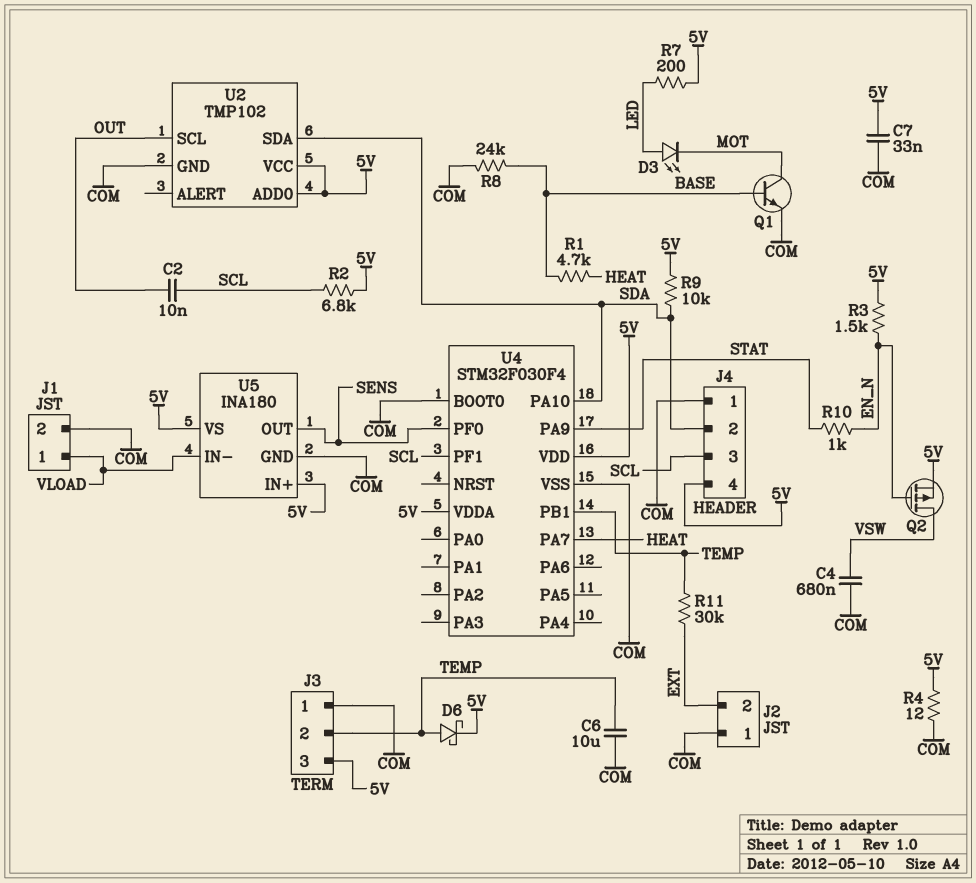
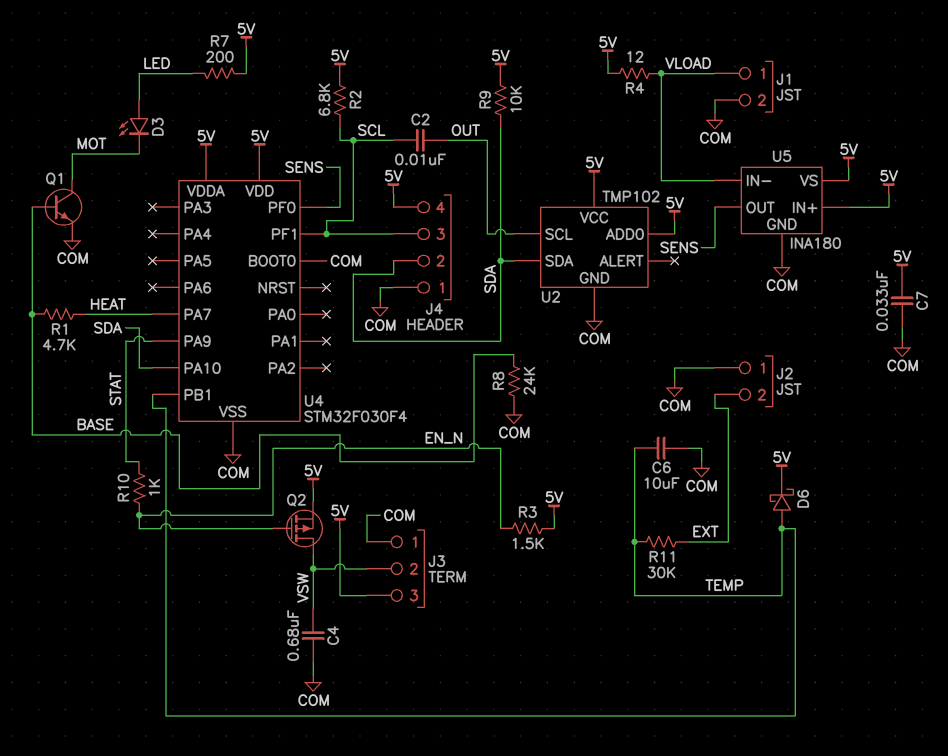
J3 pin 2: TEMP -> VSW
R4: 12 (5V, COM) -> 12 (5V, VLOAD)

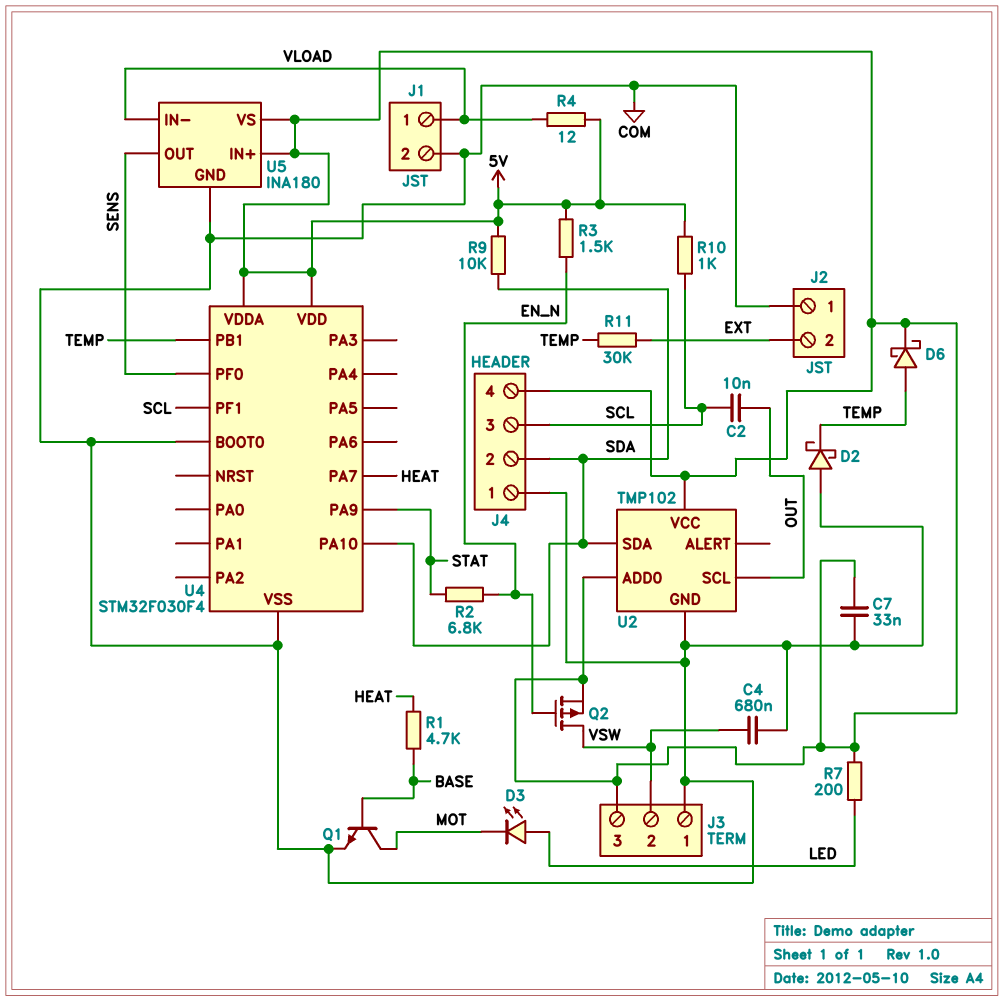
C6: 10uF (COM, TEMP) -> none
D2: none -> schottky (A COM, K TEMP)
R2: 6.8k (5V, SCL) -> 6.8k (EN_N, STAT)
R8: 24k (BASE, COM) -> none
R10: 1k (EN_N, STAT) -> 1k (5V, SCL)

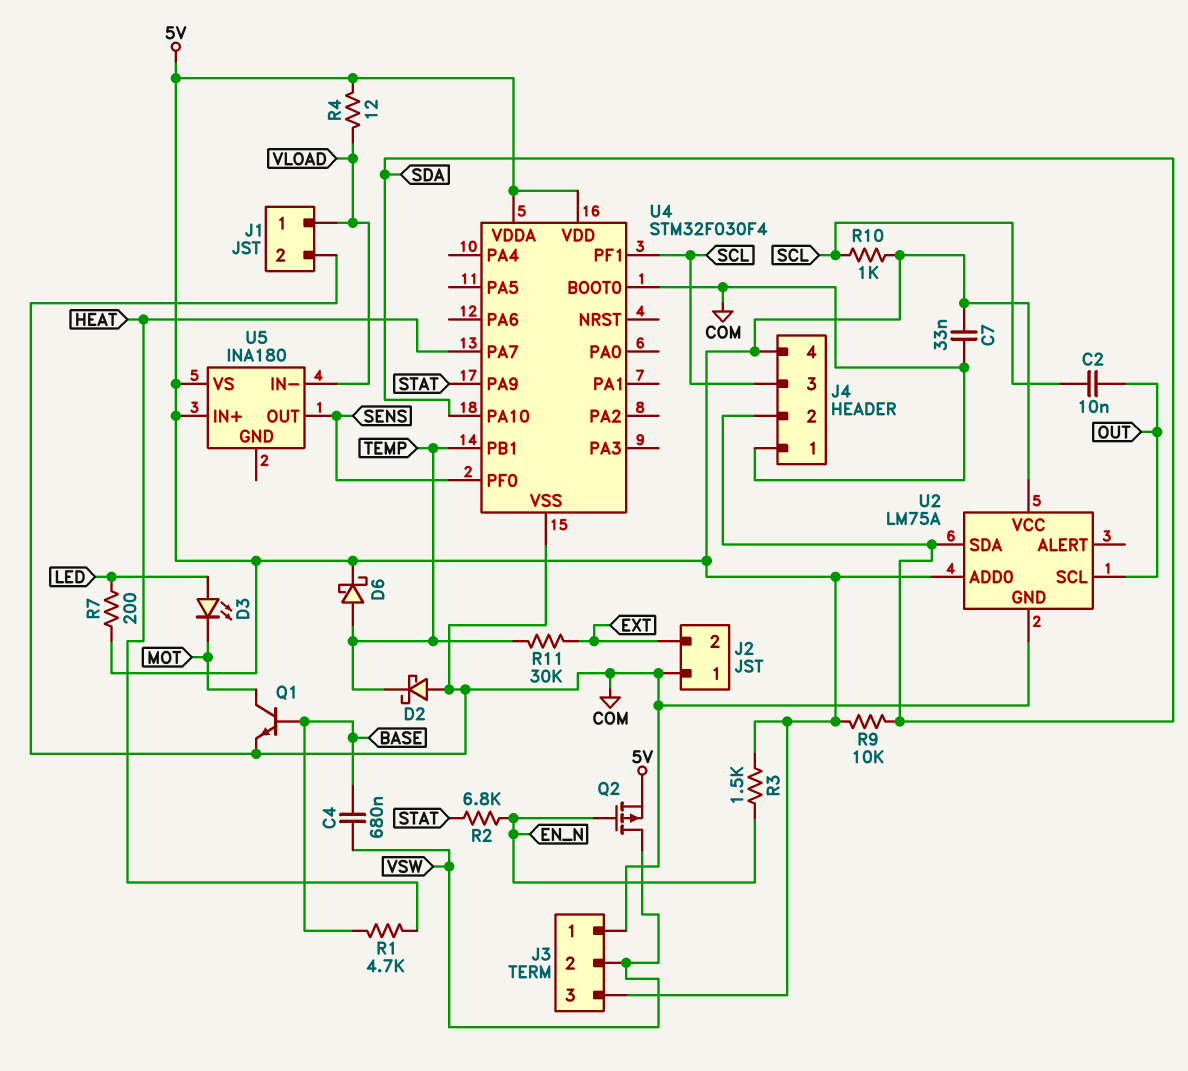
C4: 680nF (COM, VSW) -> 680nF (BASE, VSW)
U2: TMP102 -> LM75A
U5 pin GND: COM -> none

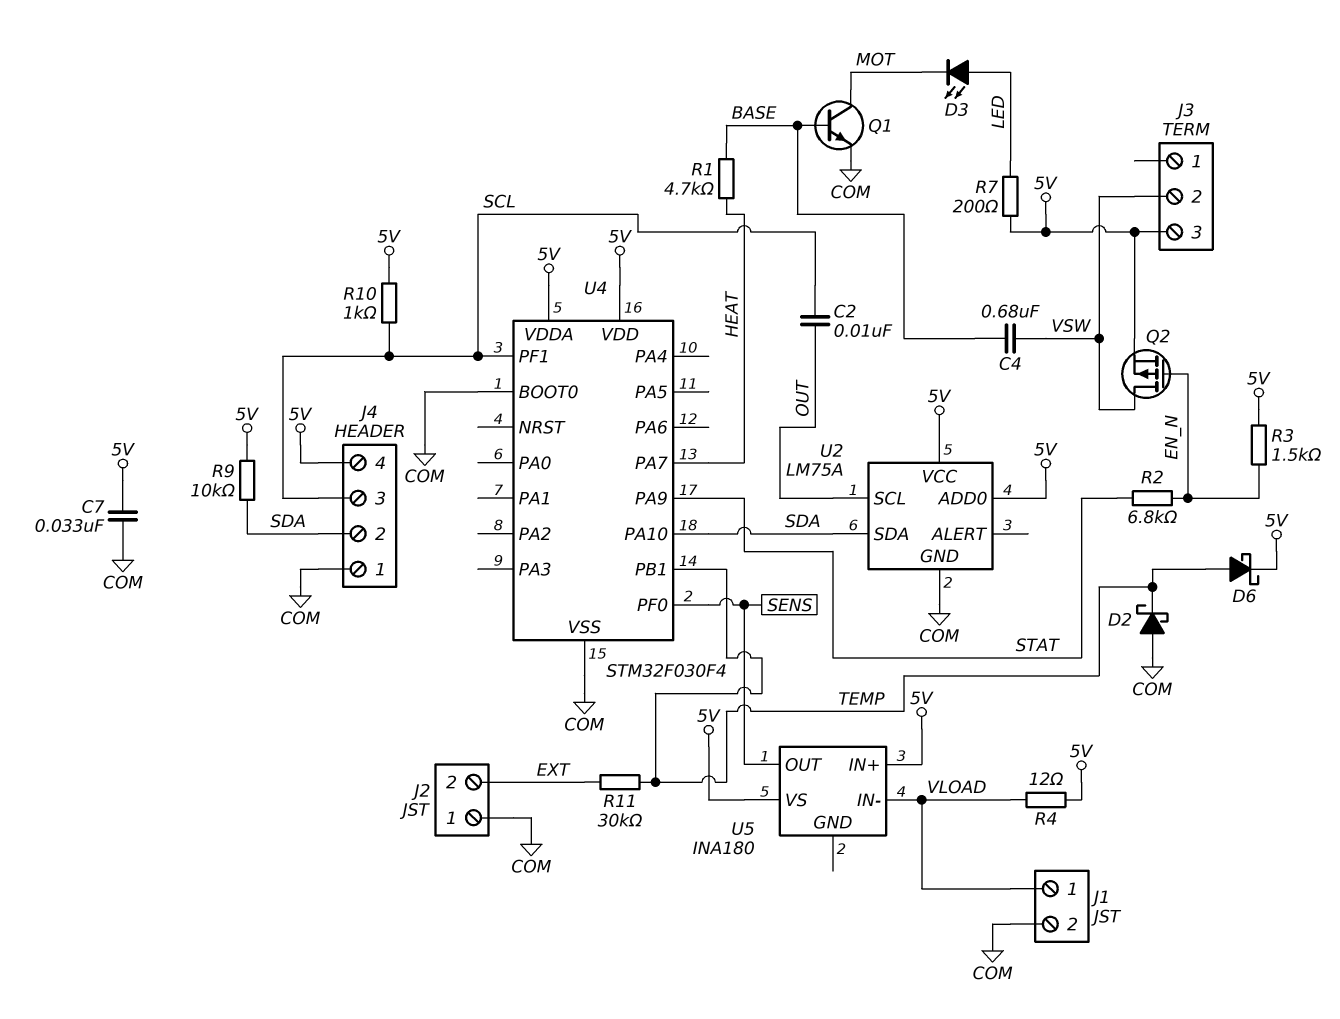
J3 pin 1: COM -> none

